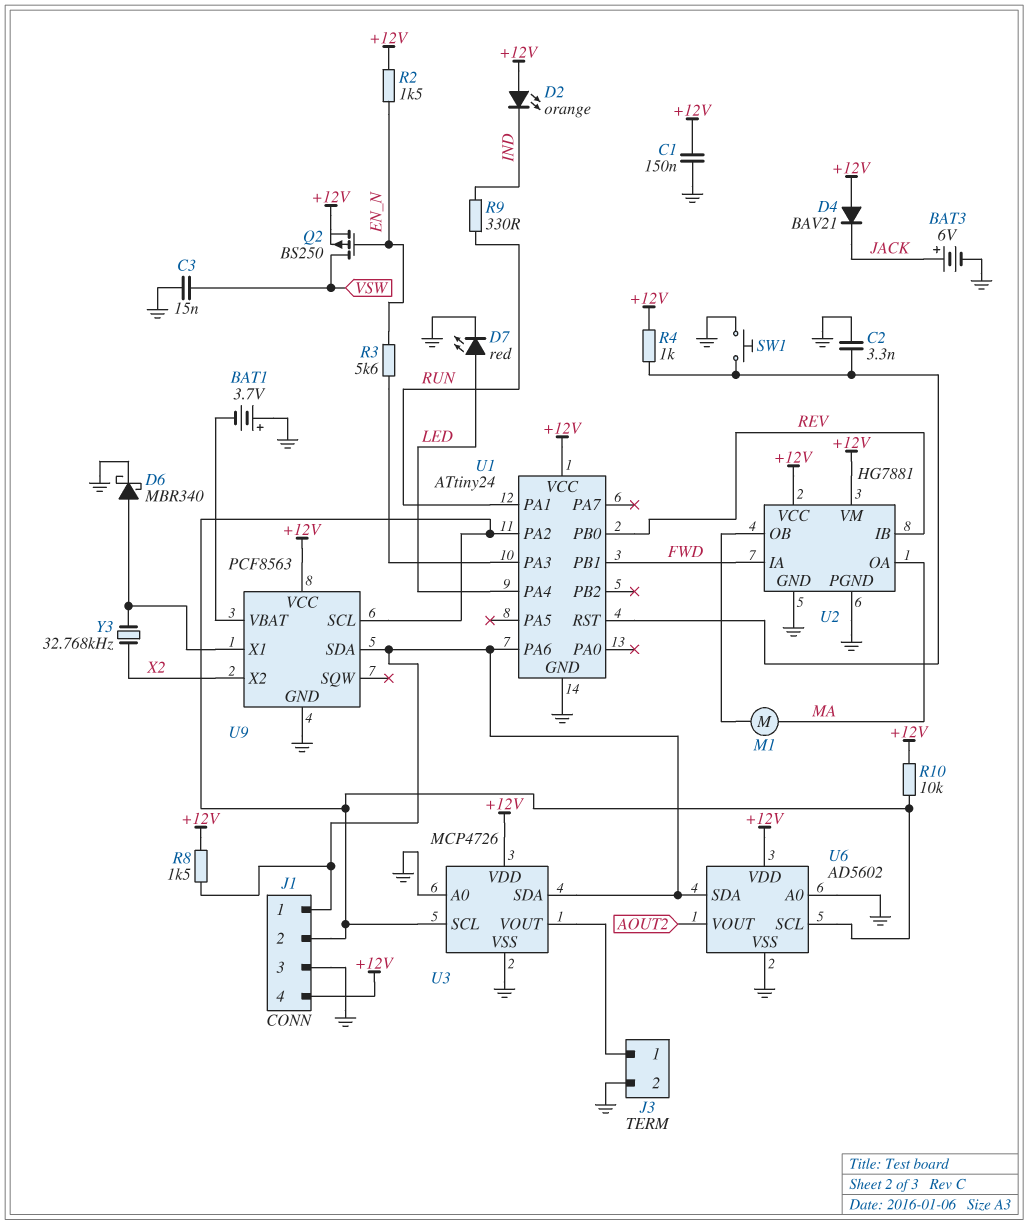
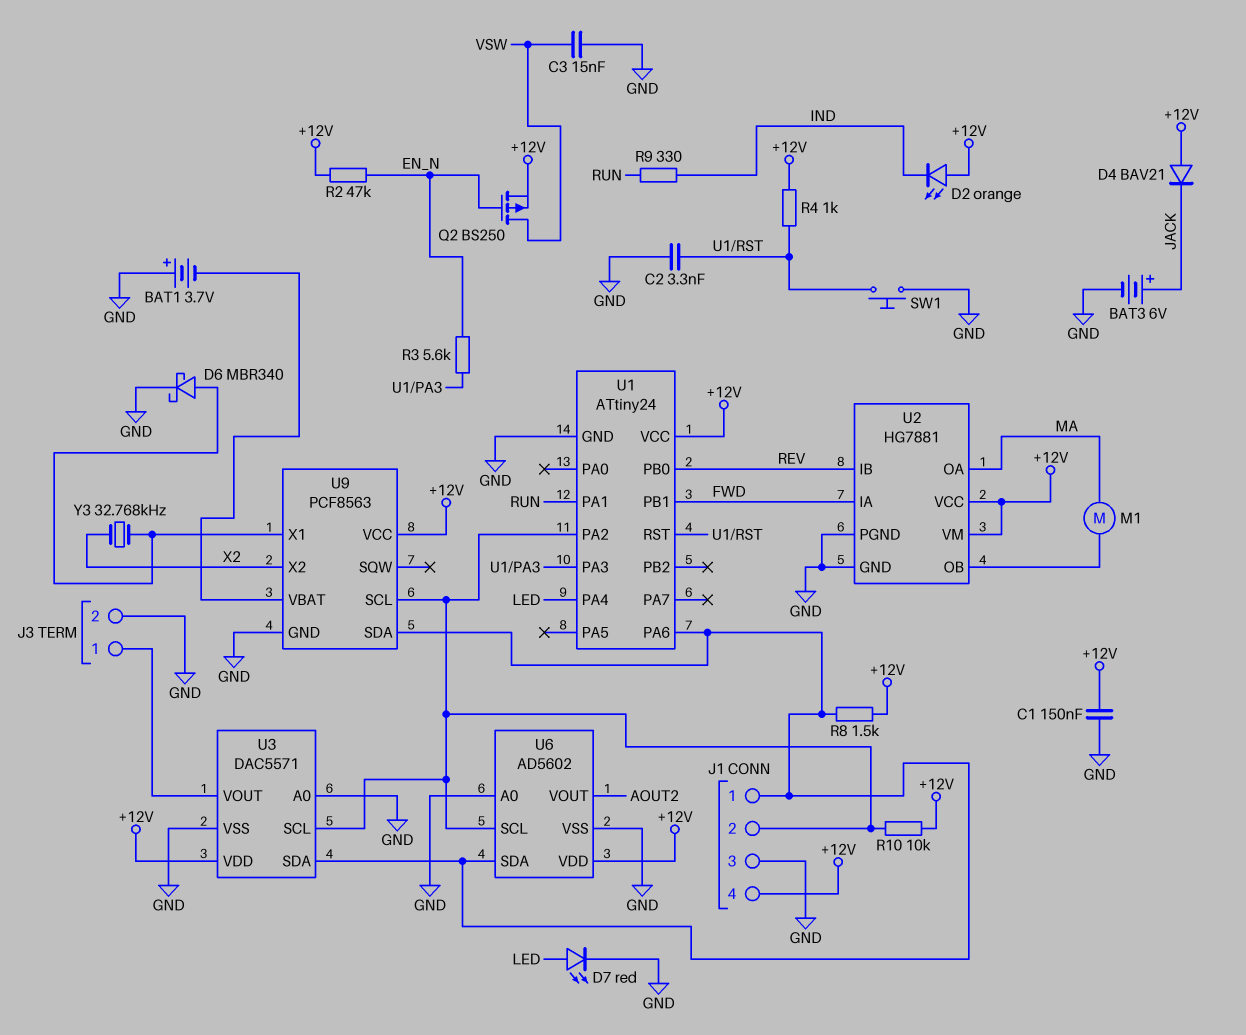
R2: 1.5k (+12V, EN_N) -> 47k (+12V, EN_N)
U3: MCP4726 -> DAC5571

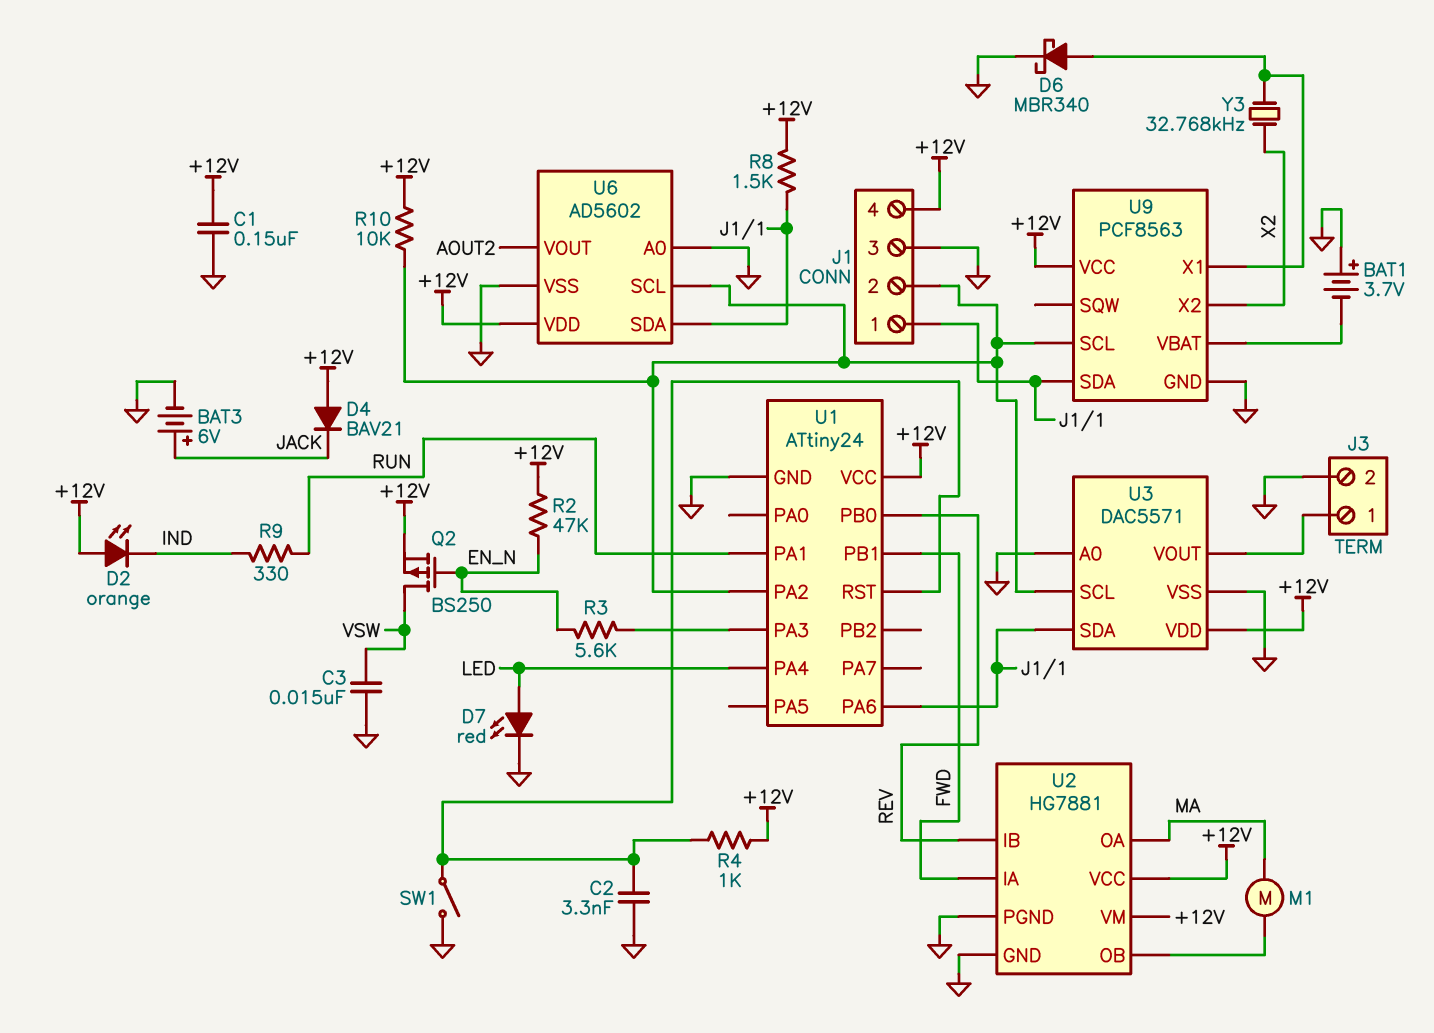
SW1: button (GND, U1/RST) -> switch (GND, U1/RST)

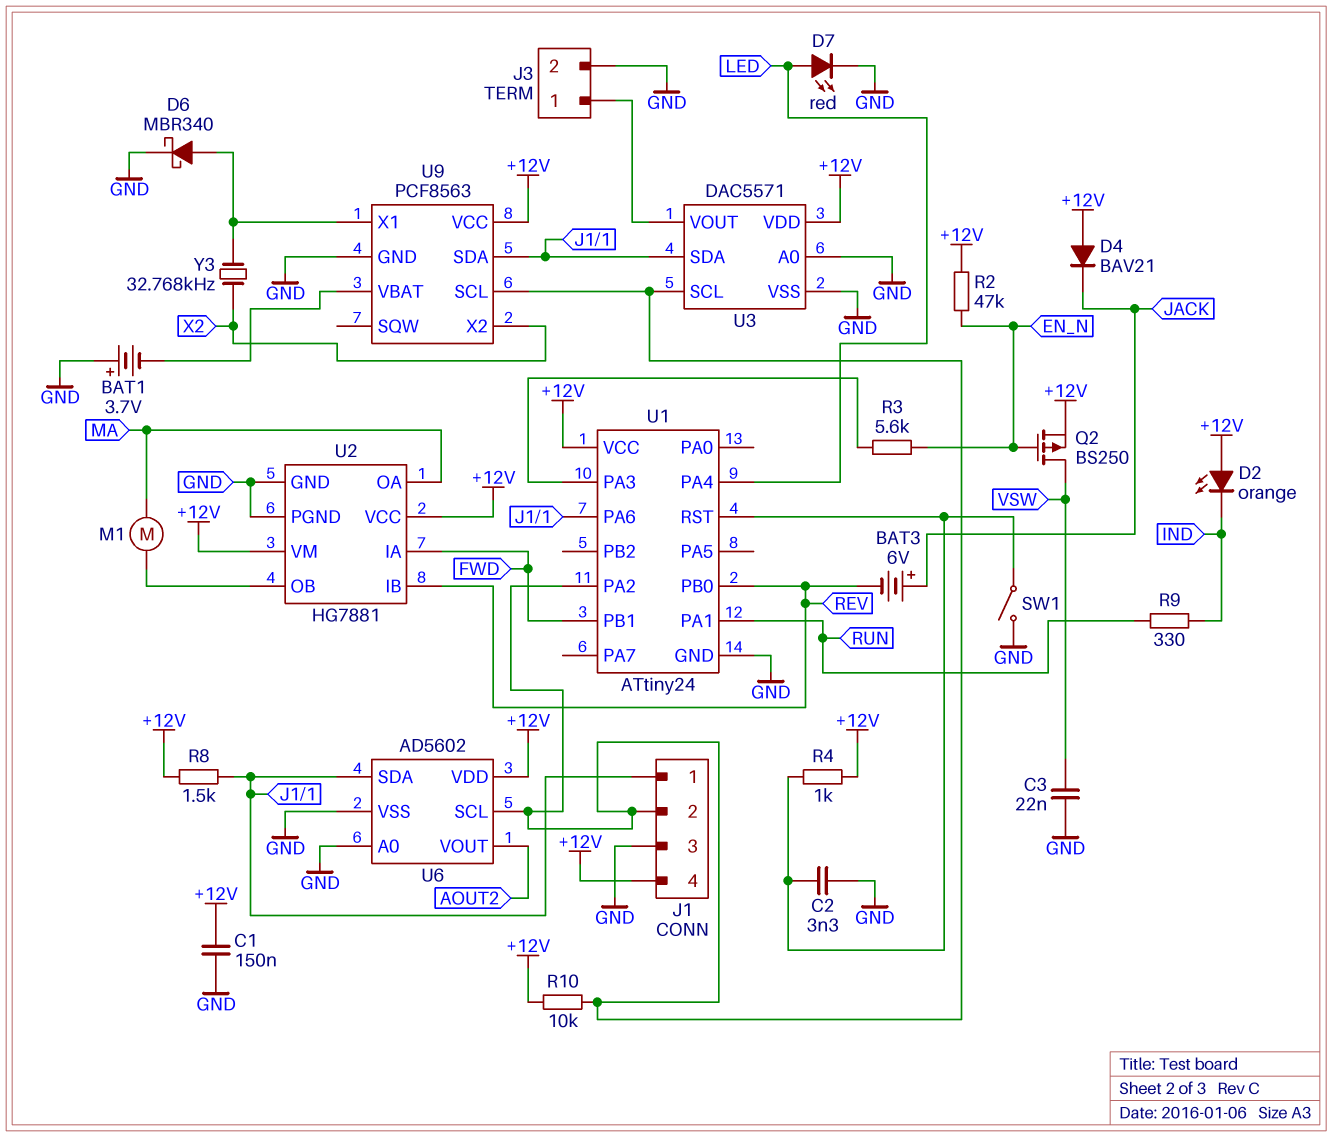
BAT3: 6V (plus JACK, minus GND) -> 6V (plus JACK, minus REV)
C3: 15nF (GND, VSW) -> 22nF (GND, VSW)

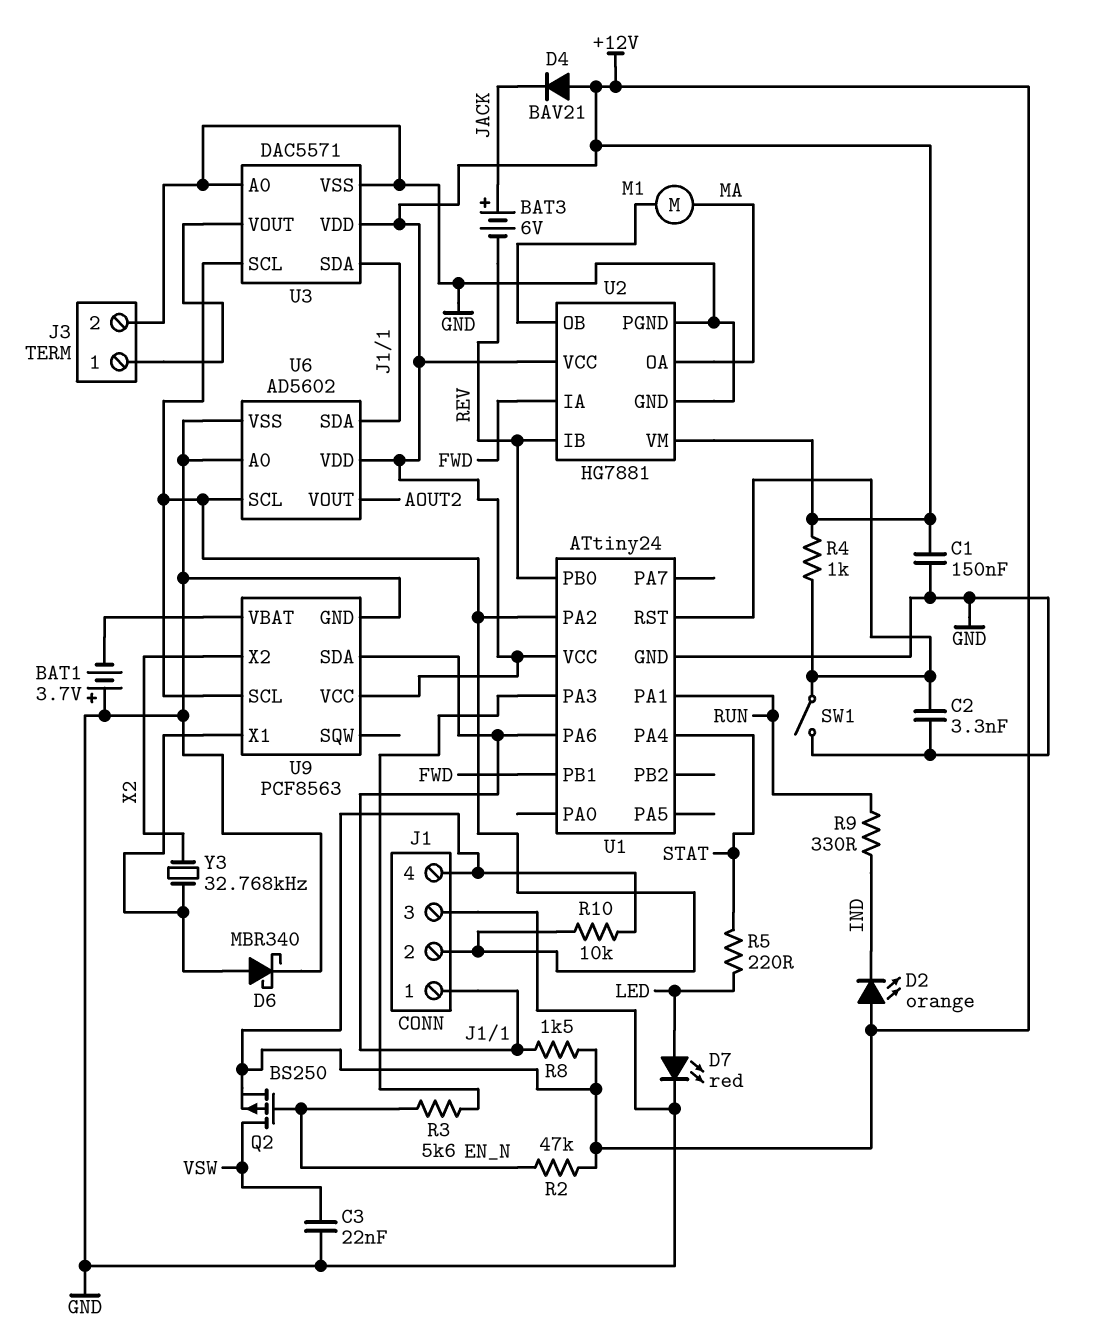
R5: none -> 220 (LED, STAT)
U1 pin PA4: LED -> STAT

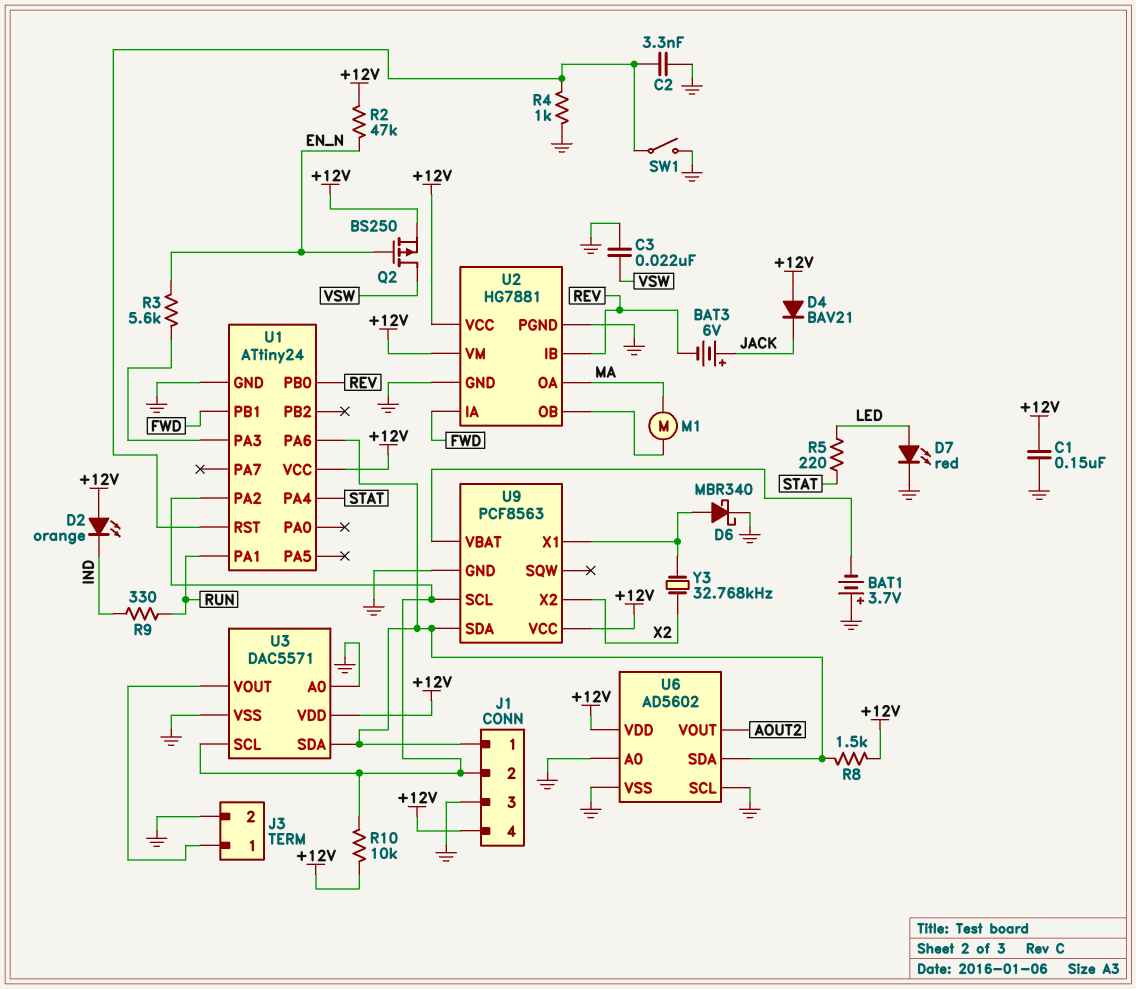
R4: 1k (+12V, U1/RST) -> 1k (GND, U1/RST)
U6 pin SCL: J1/2 -> GND

